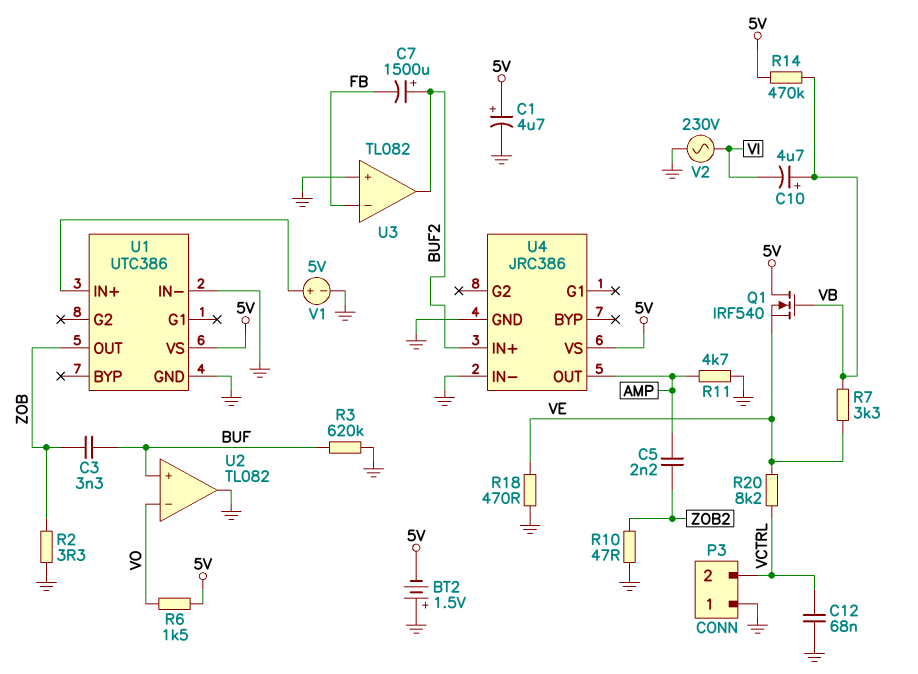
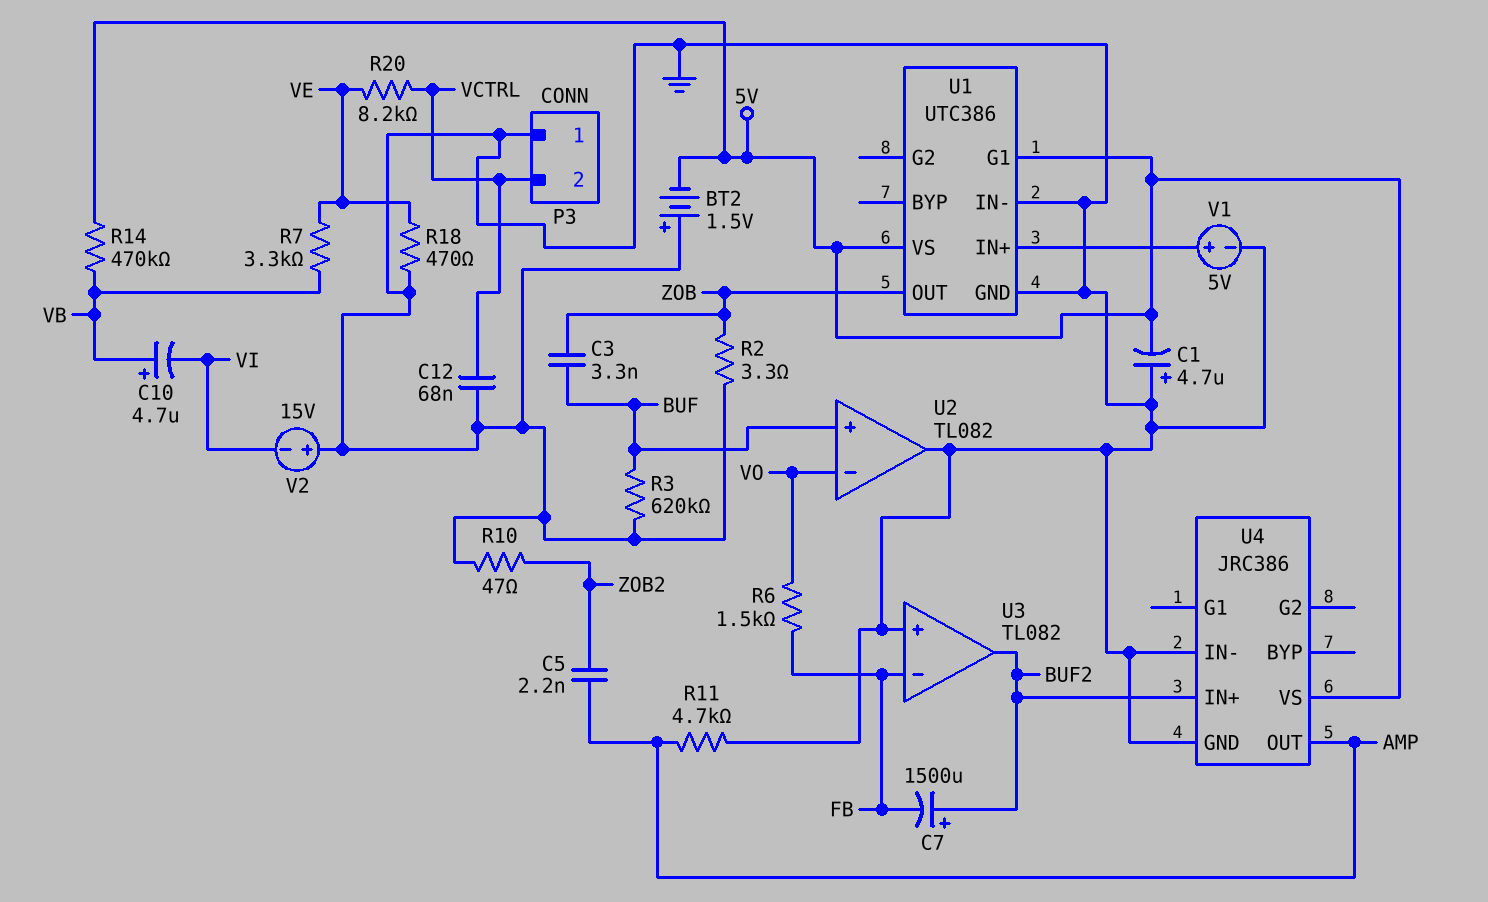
C1: 4.7uF (plus 5V, minus GND) -> 4.7uF (plus GND, minus 5V)
Q1: NMOS IRF540 (G VB, D 5V, S VE) -> none
R6: 1.5k (5V, VO) -> 1.5k (FB, VO)
U1 pin G1: none -> 5V
V2: AC 230V (GND, VI) -> 15V (plus GND, minus VI)

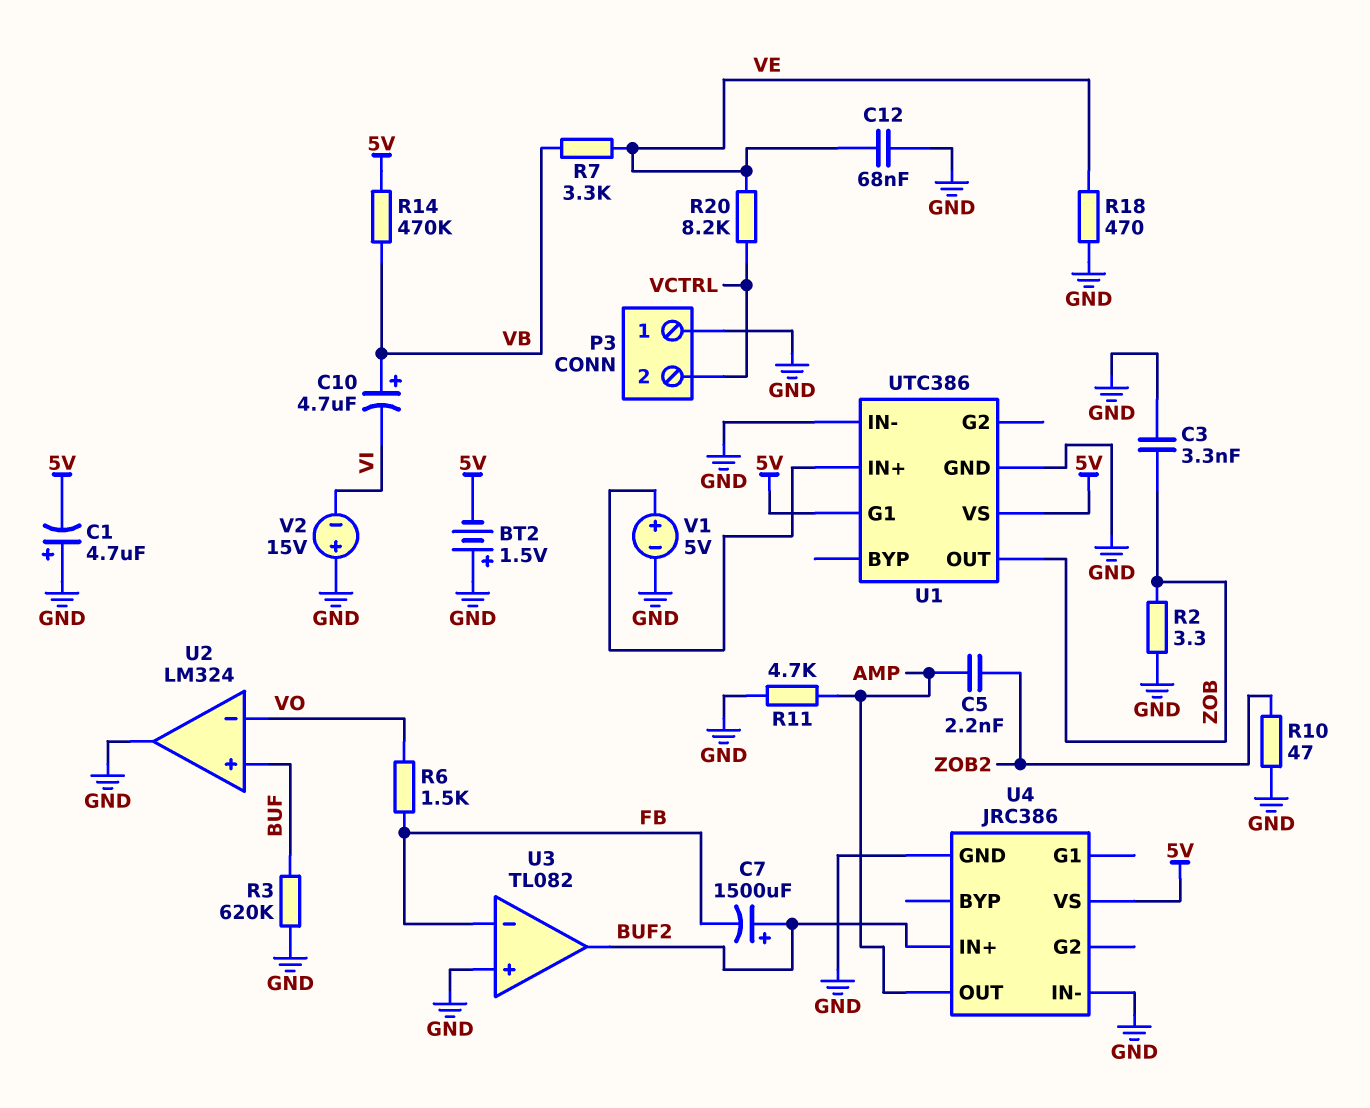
C3: 3.3nF (BUF, ZOB) -> 3.3nF (GND, ZOB)
C12: 68nF (GND, VCTRL) -> 68nF (GND, VE)
U2: TL082 -> LM324

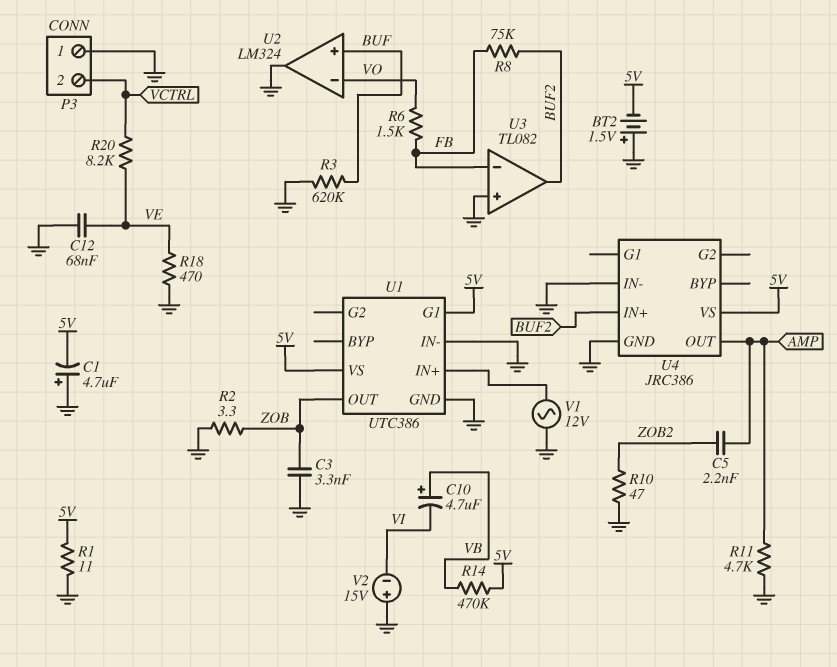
C7: 1500uF (plus BUF2, minus FB) -> none
R1: none -> 11 (5V, GND)
R7: 3.3k (VB, VE) -> none
R8: none -> 75k (BUF2, FB)
V1: 5V (plus U1/IN+, minus GND) -> AC 12V (GND, U1/IN+)

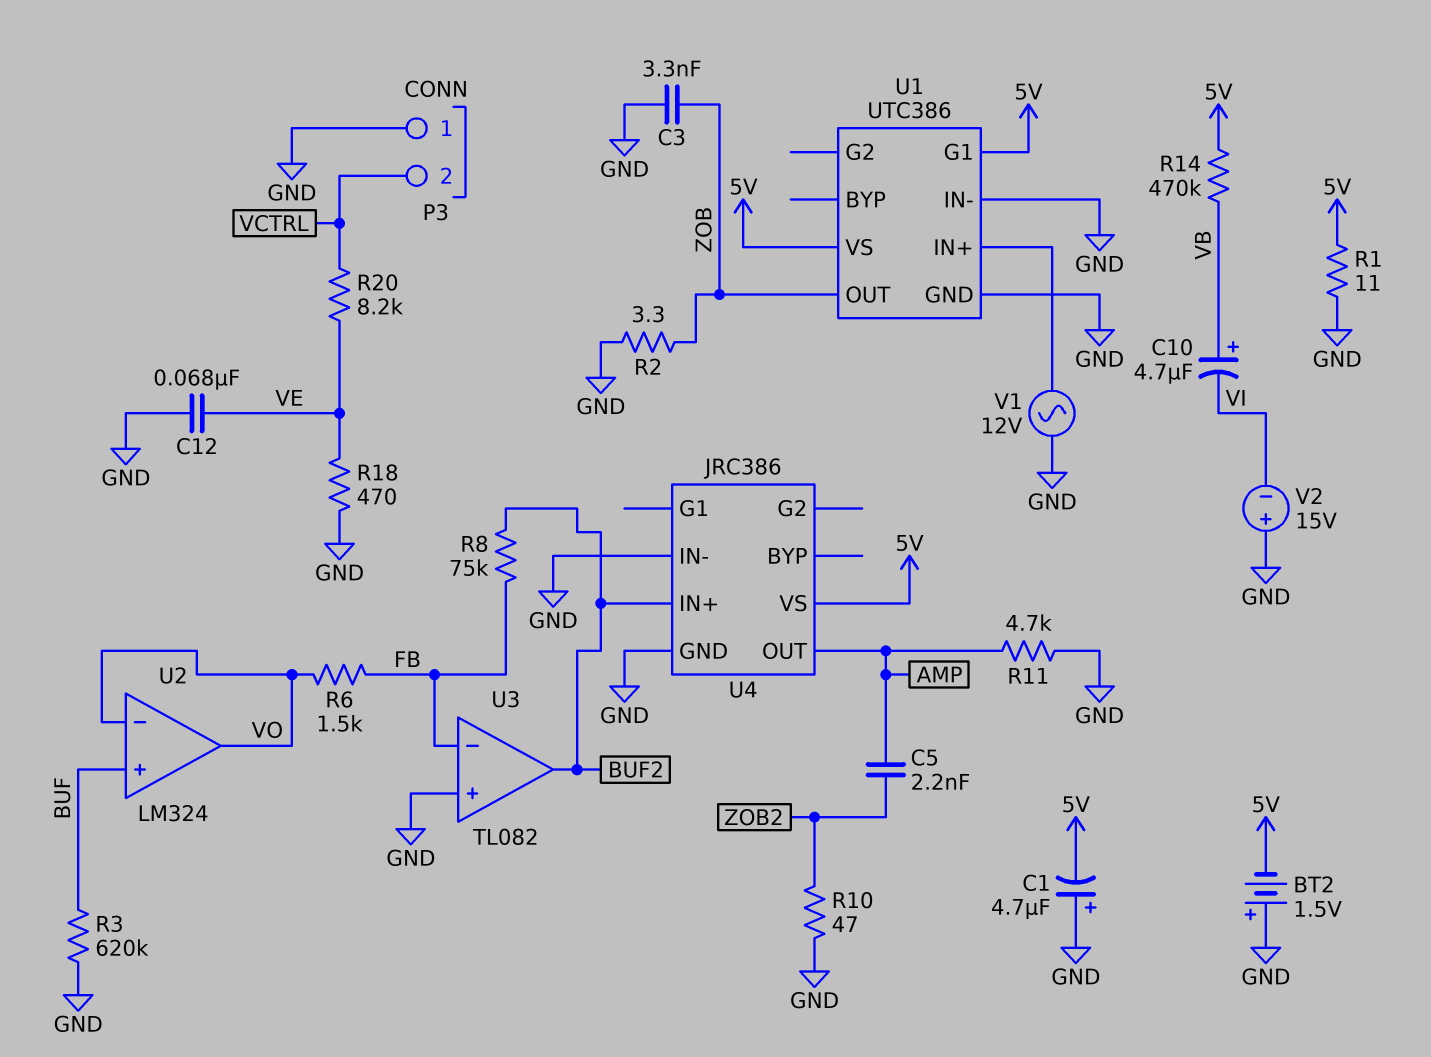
U2 pin out: GND -> VO

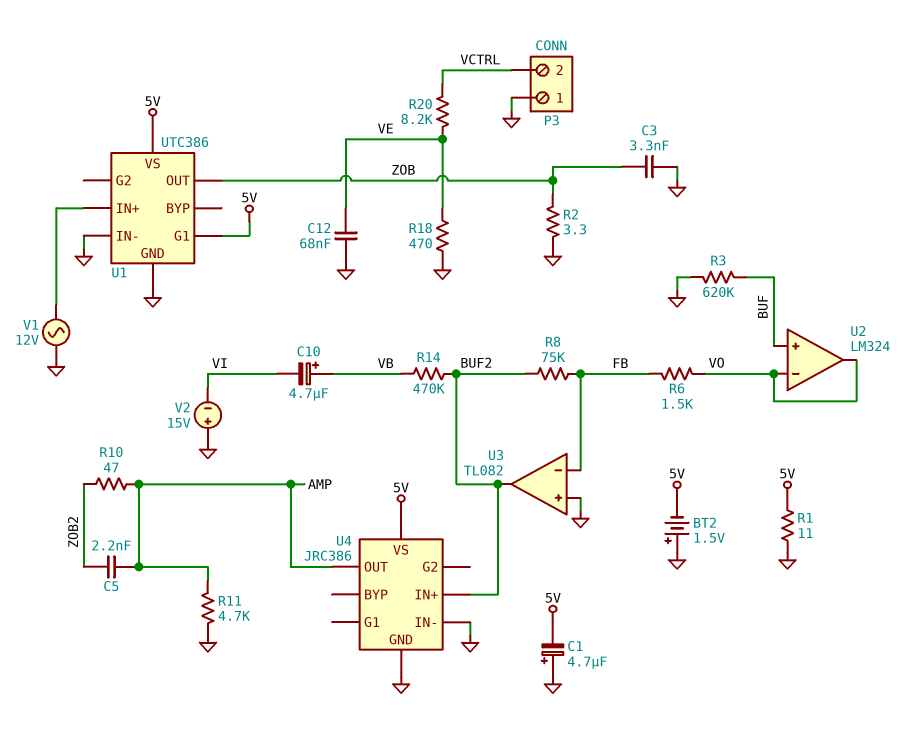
R10: 47 (GND, ZOB2) -> 47 (AMP, ZOB2)
R14: 470k (5V, VB) -> 470k (BUF2, VB)

